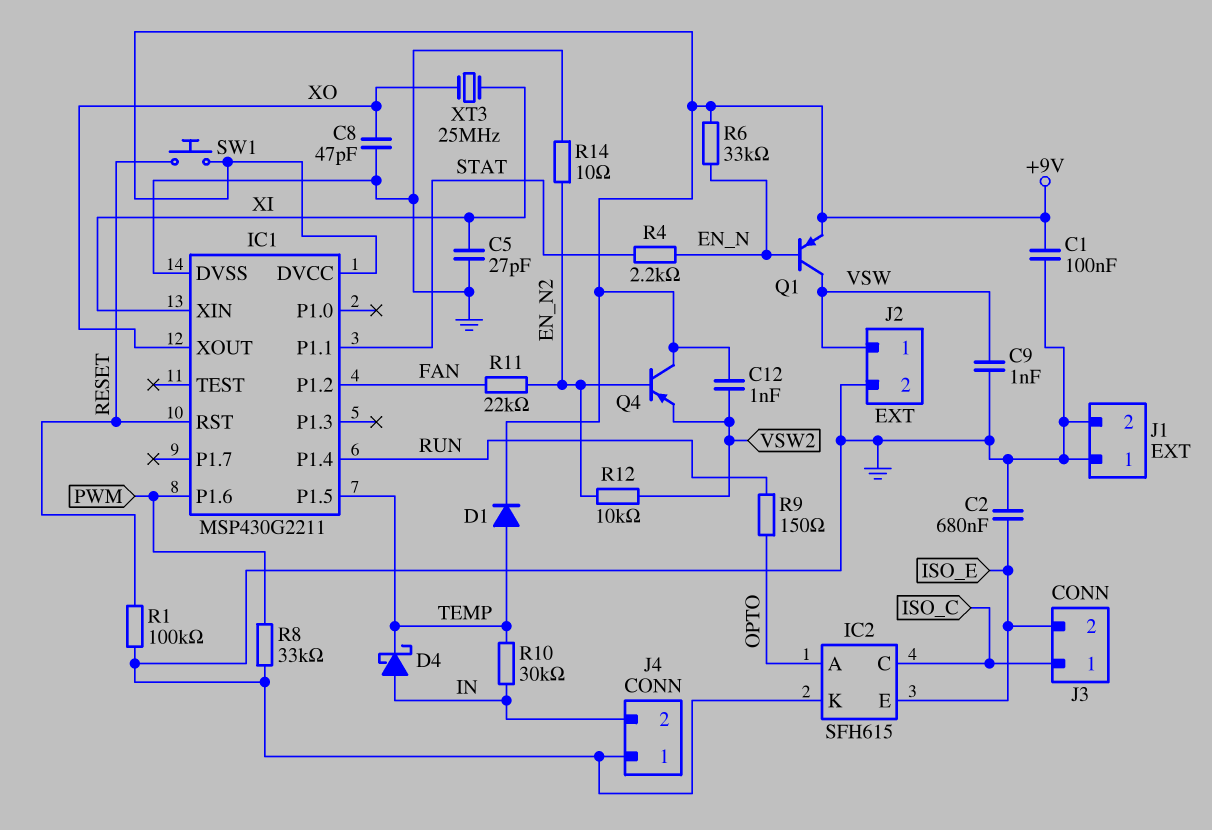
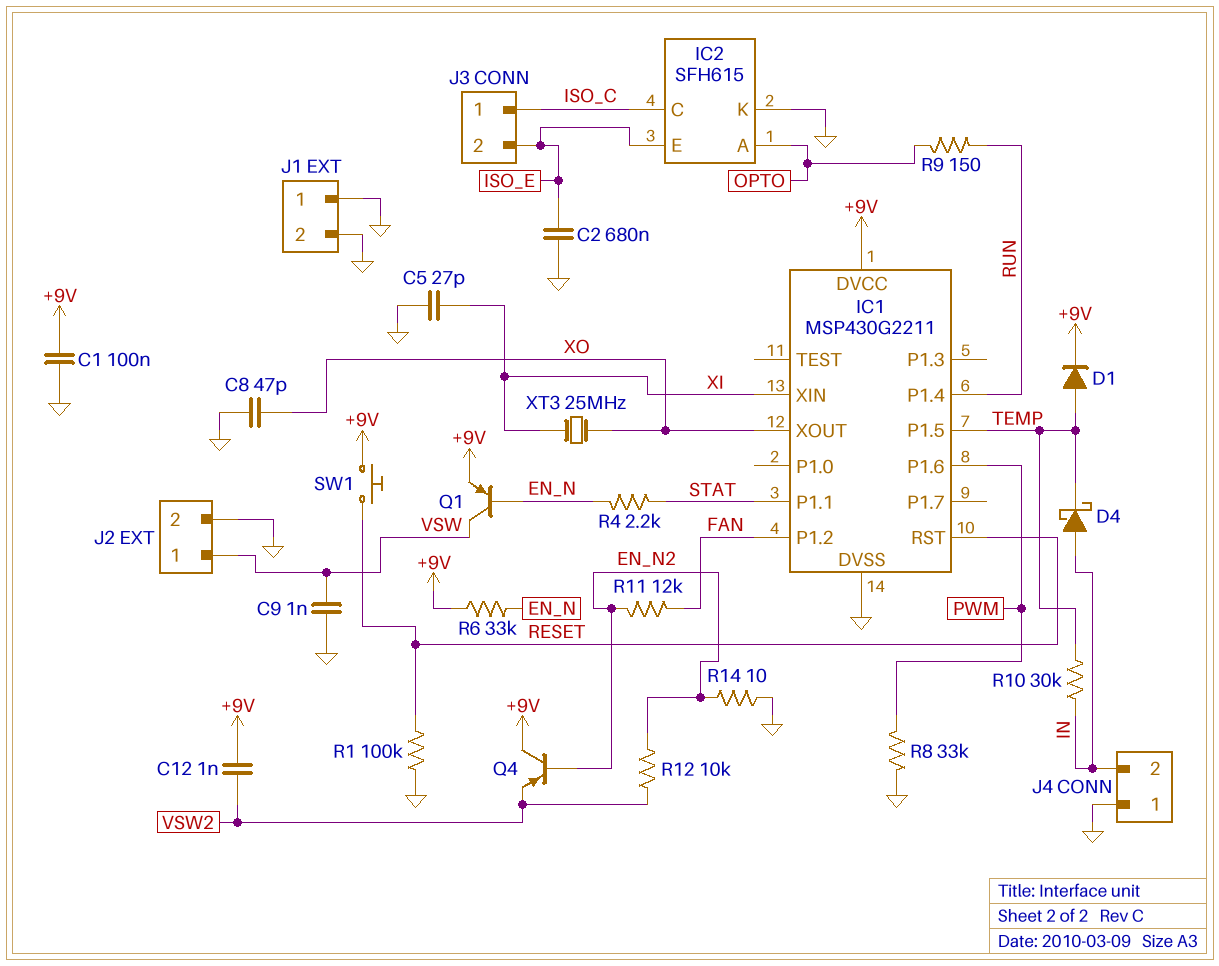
R11: 22k (EN_N2, FAN) -> 12k (EN_N2, FAN)

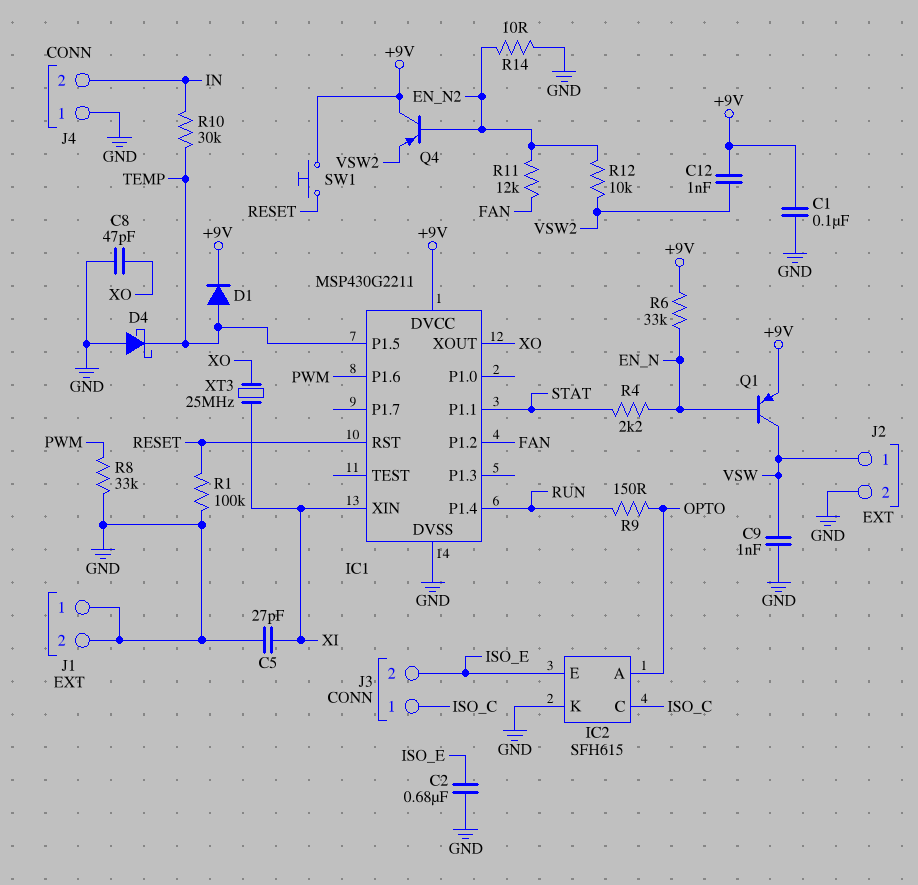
D4: schottky (A IN, K TEMP) -> schottky (A GND, K TEMP)

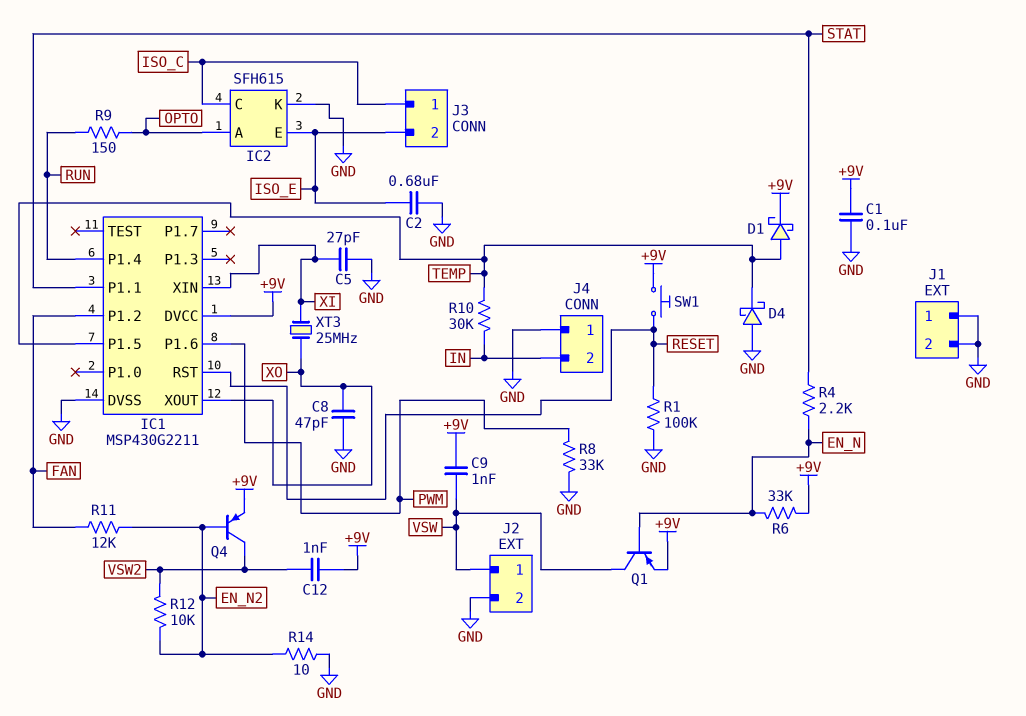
C9: 1nF (GND, VSW) -> 1nF (+9V, VSW)
D1: diode (A TEMP, K +9V) -> schottky (A TEMP, K +9V)
Q4: PNP (B EN_N2, C +9V, E VSW2) -> PNP (B EN_N2, C VSW2, E +9V)

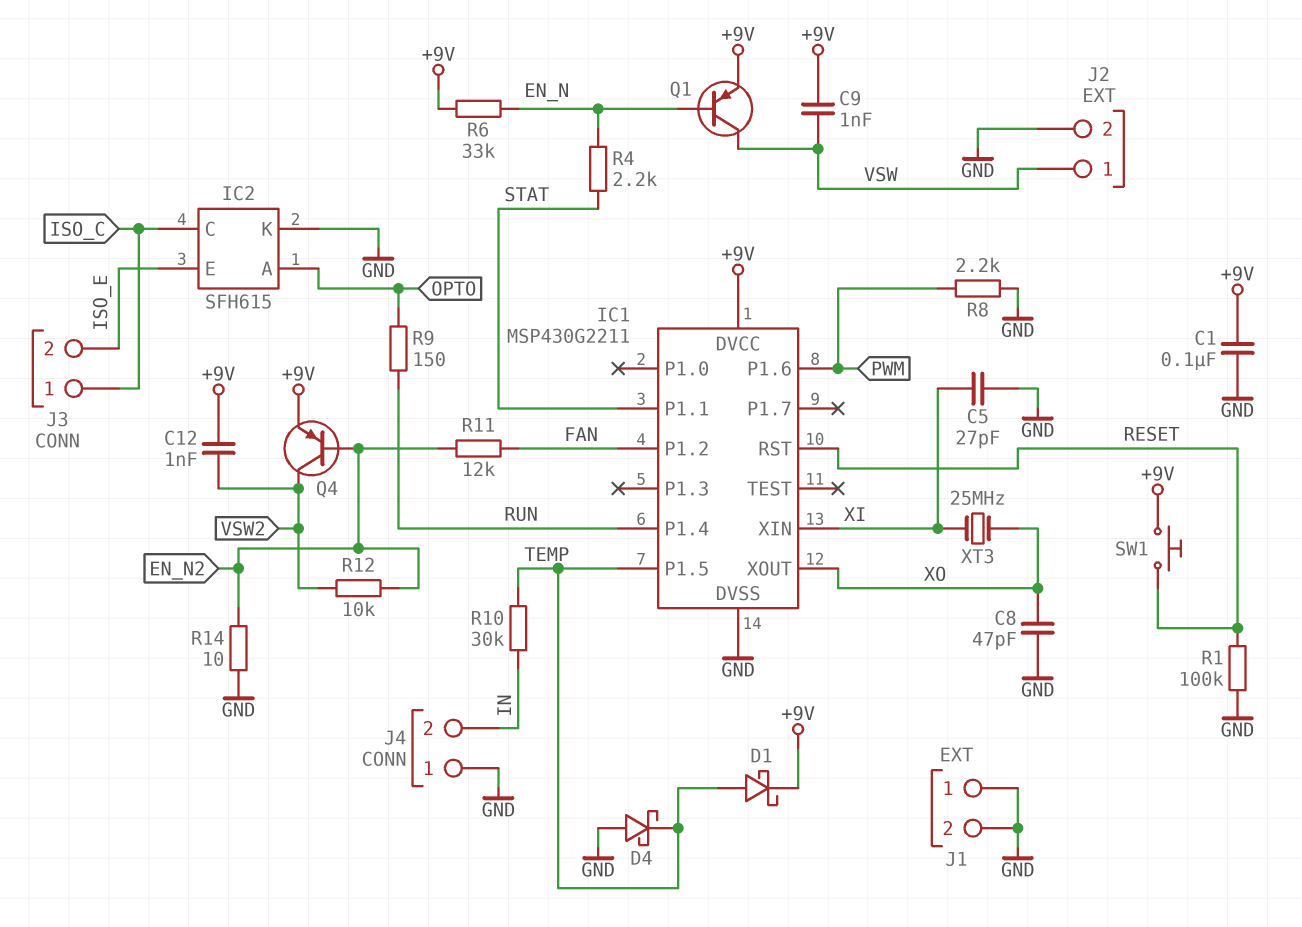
C2: 680nF (GND, ISO_E) -> none
R8: 33k (GND, PWM) -> 2.2k (GND, PWM)

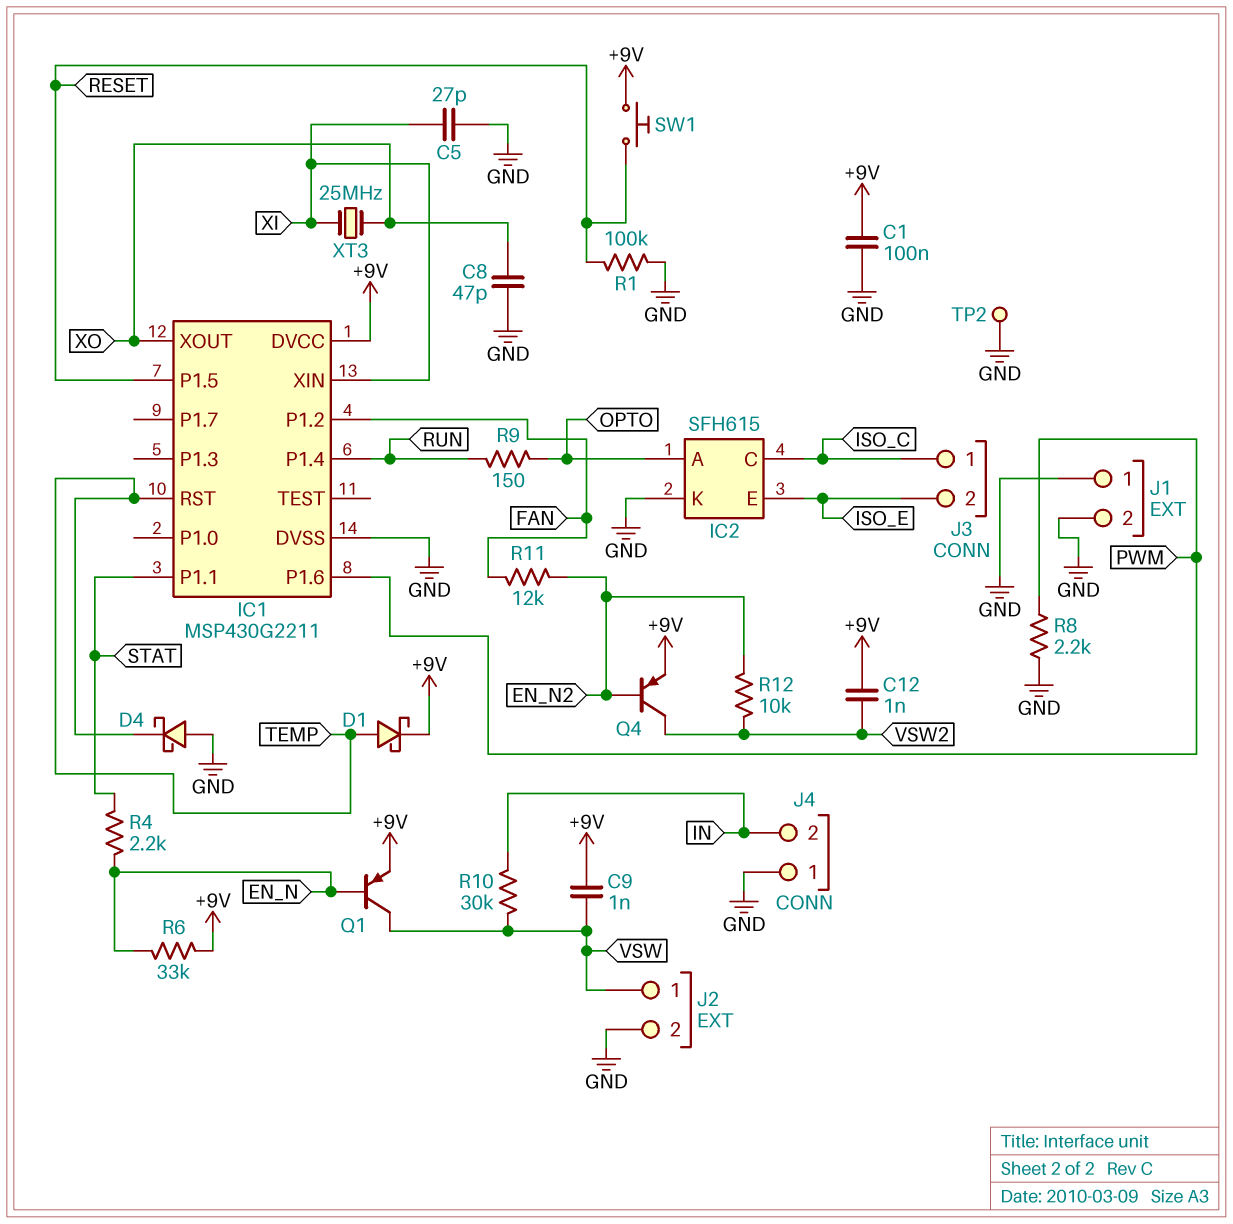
IC1 pin P1.5: TEMP -> RESET
IC1 pin RST: RESET -> TEMP
R10: 30k (IN, TEMP) -> 30k (IN, VSW)
R14: 10 (EN_N2, GND) -> none
TP2: none -> test point (GND)

